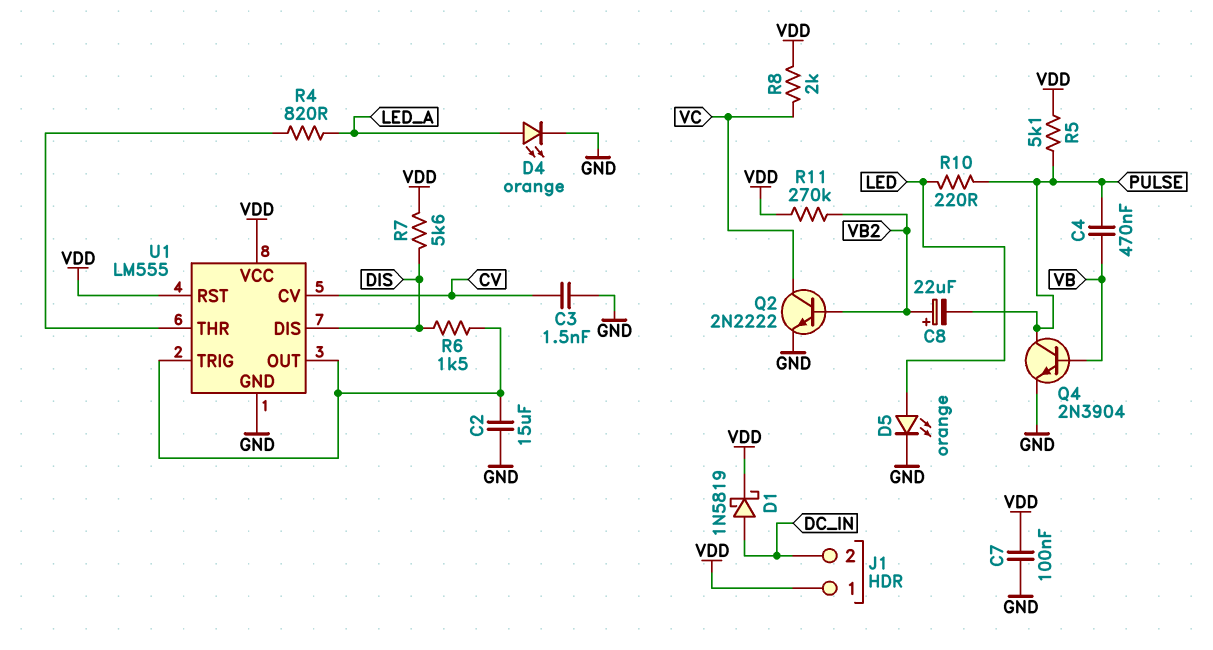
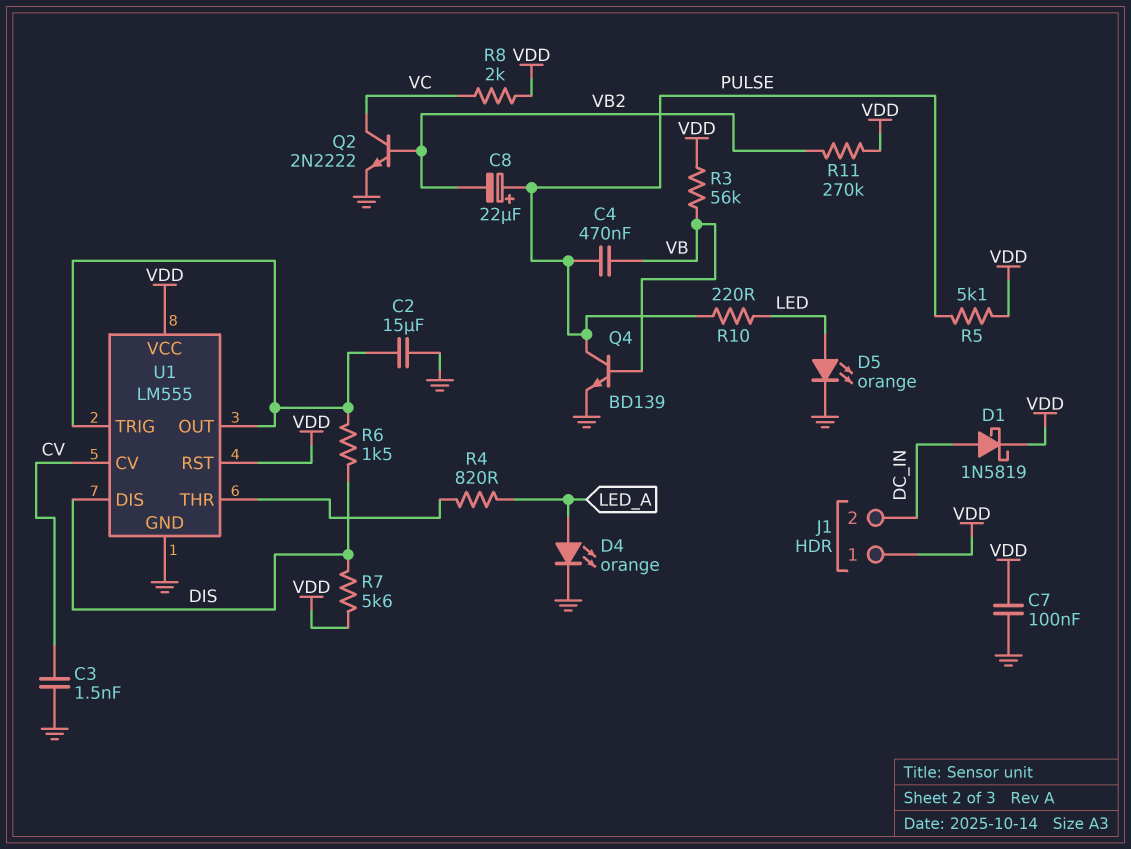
C8: 22uF (plus VB2, minus PULSE) -> 22uF (plus PULSE, minus VB2)
Q4: NPN 2N3904 (B VB, C PULSE, E GND) -> NPN BD139 (B VB, C PULSE, E GND)
R3: none -> 56k (VB, VDD)

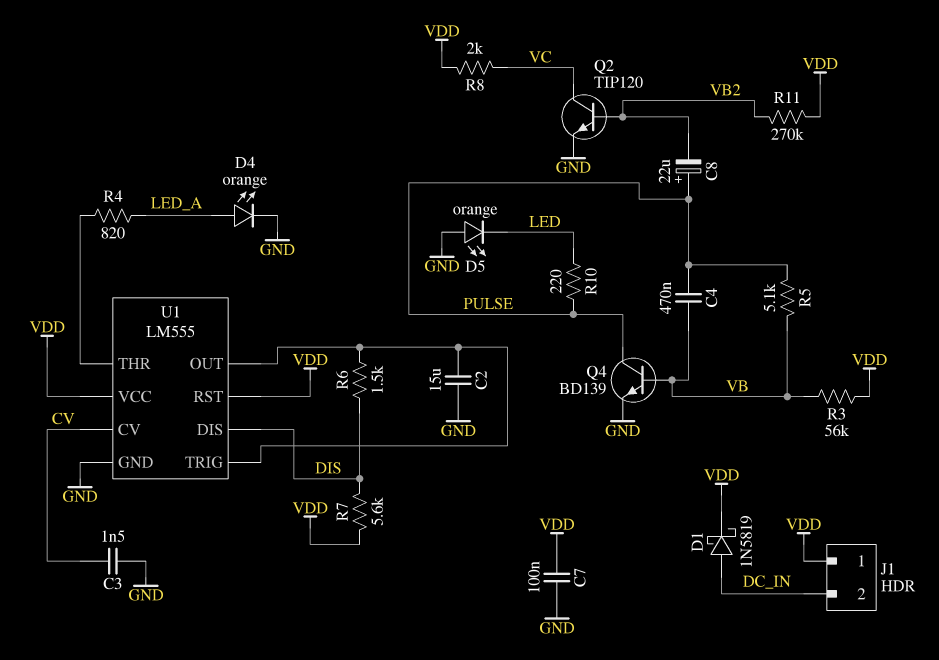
D5: LED orange (A LED, K GND) -> LED orange (A GND, K LED)
Q2: NPN 2N2222 (B VB2, C VC, E GND) -> NPN TIP120 (B VB2, C VC, E GND)
R5: 5.1k (PULSE, VDD) -> 5.1k (PULSE, VB)

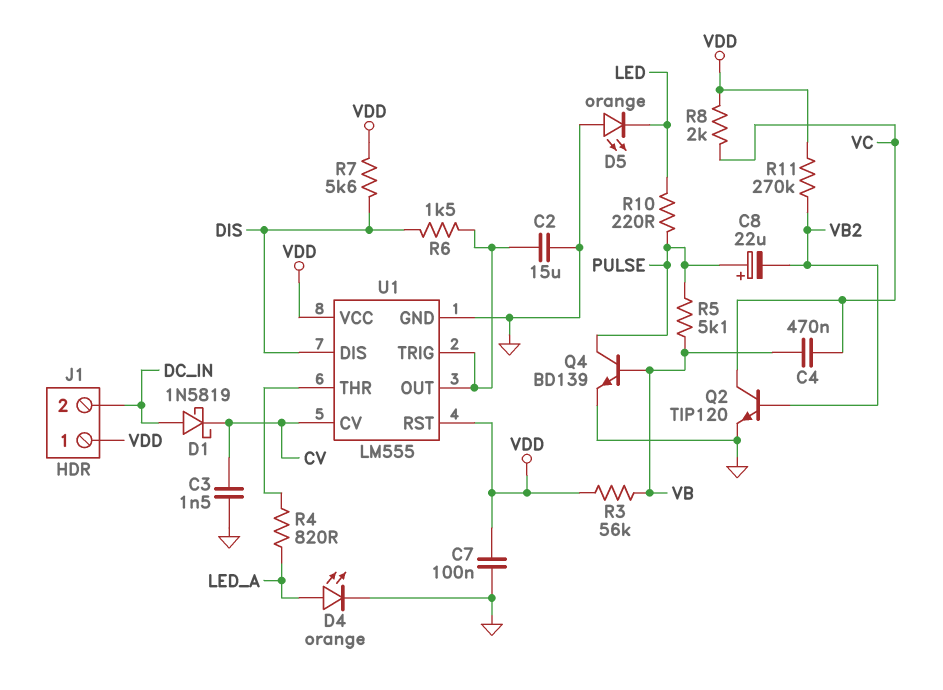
C4: 470nF (PULSE, VB) -> 470nF (VB, VC)
D1: schottky 1N5819 (A DC_IN, K VDD) -> schottky 1N5819 (A DC_IN, K CV)

